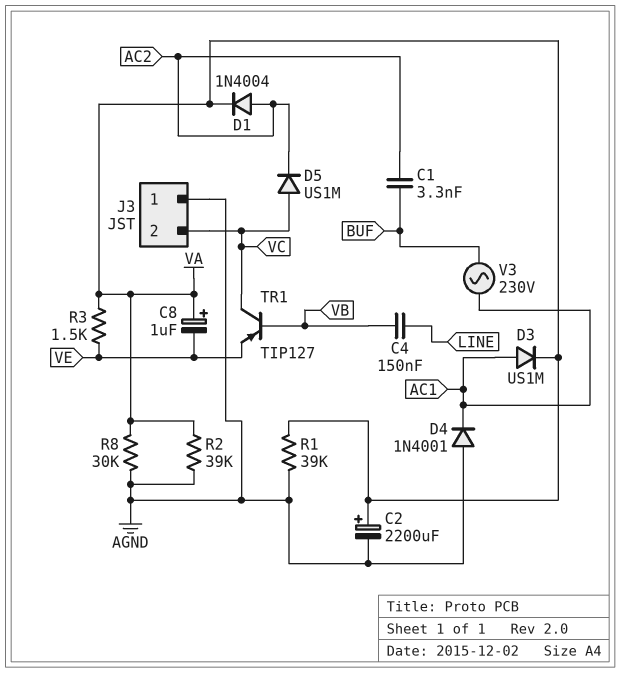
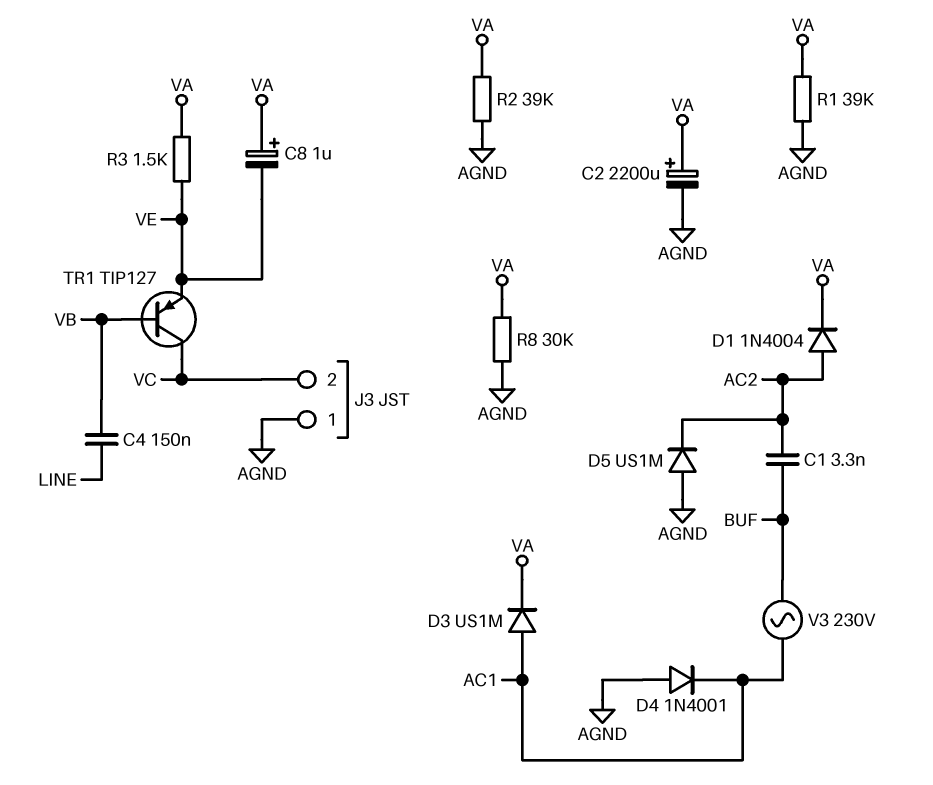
D5: diode US1M (A VC, K AC2) -> diode US1M (A AGND, K AC2)

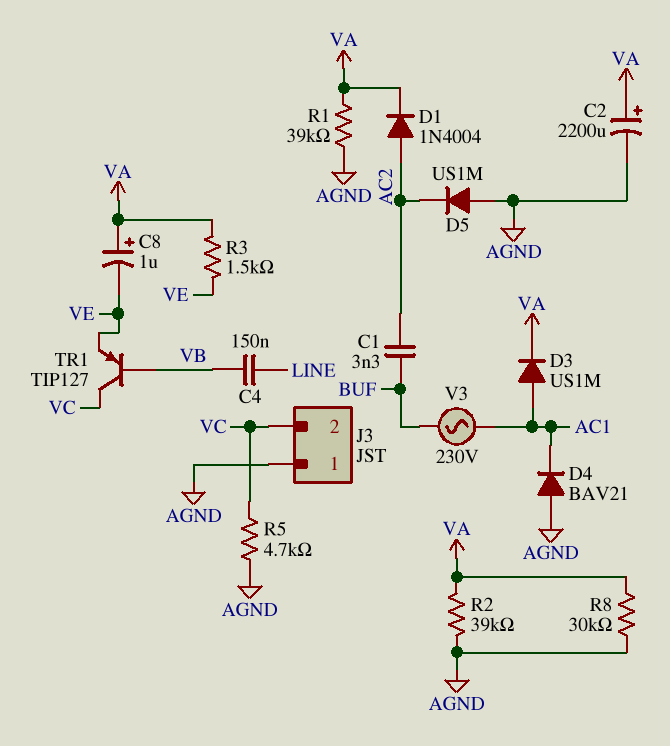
D4: diode 1N4001 (A AGND, K AC1) -> diode BAV21 (A AGND, K AC1)
R5: none -> 4.7k (AGND, VC)

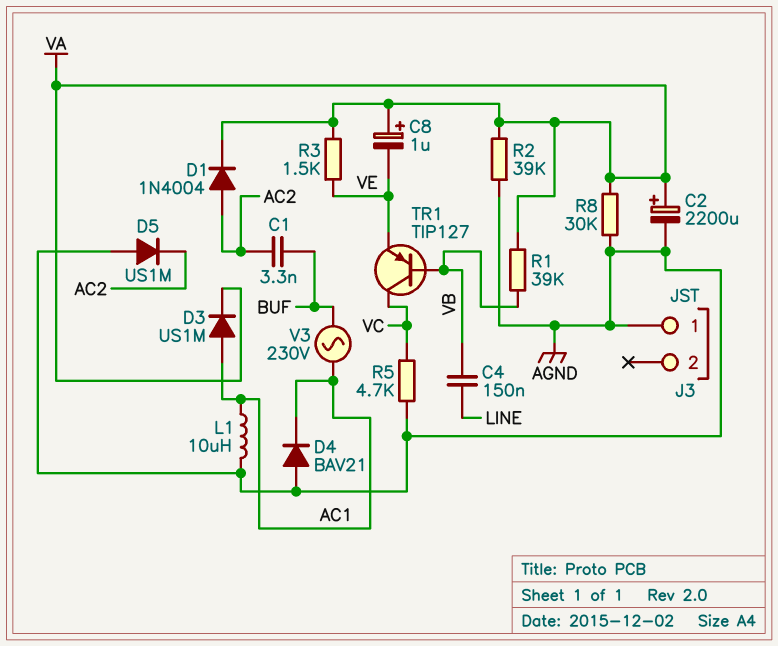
J3 pin 2: VC -> none
L1: none -> 10uH (AC1, AGND)
R1: 39k (AGND, VA) -> 39k (VA, VB)

